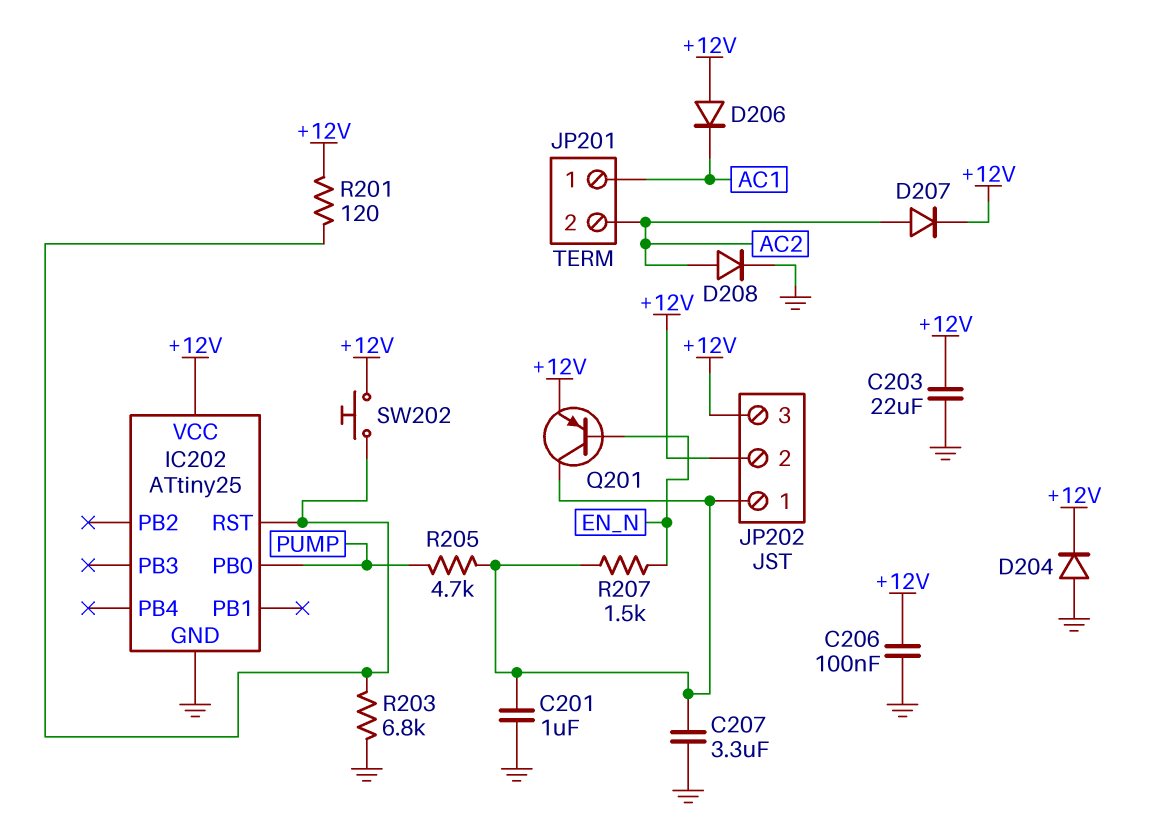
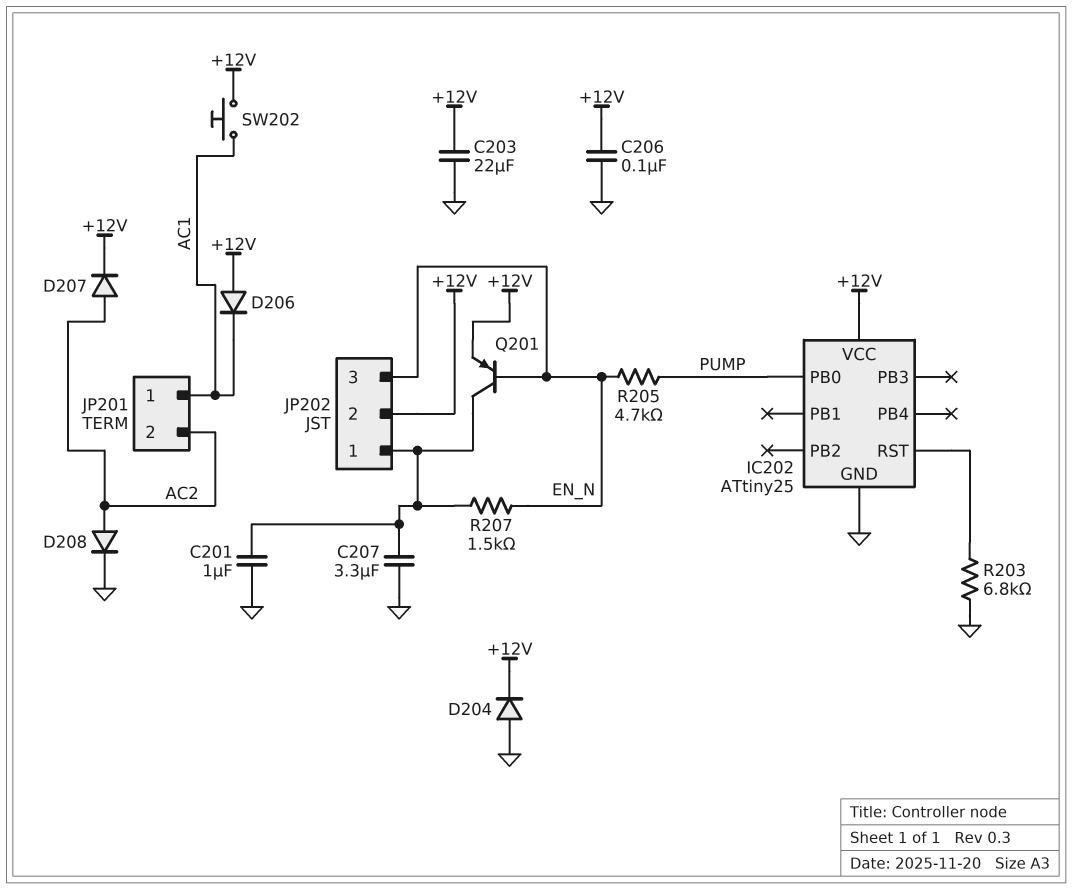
JP202 pin 3: +12V -> EN_N
R201: 120 (+12V, IC202/RST) -> none
R205: 4.7k (JP202/1, PUMP) -> 4.7k (EN_N, PUMP)
SW202: button (+12V, IC202/RST) -> button (+12V, AC1)

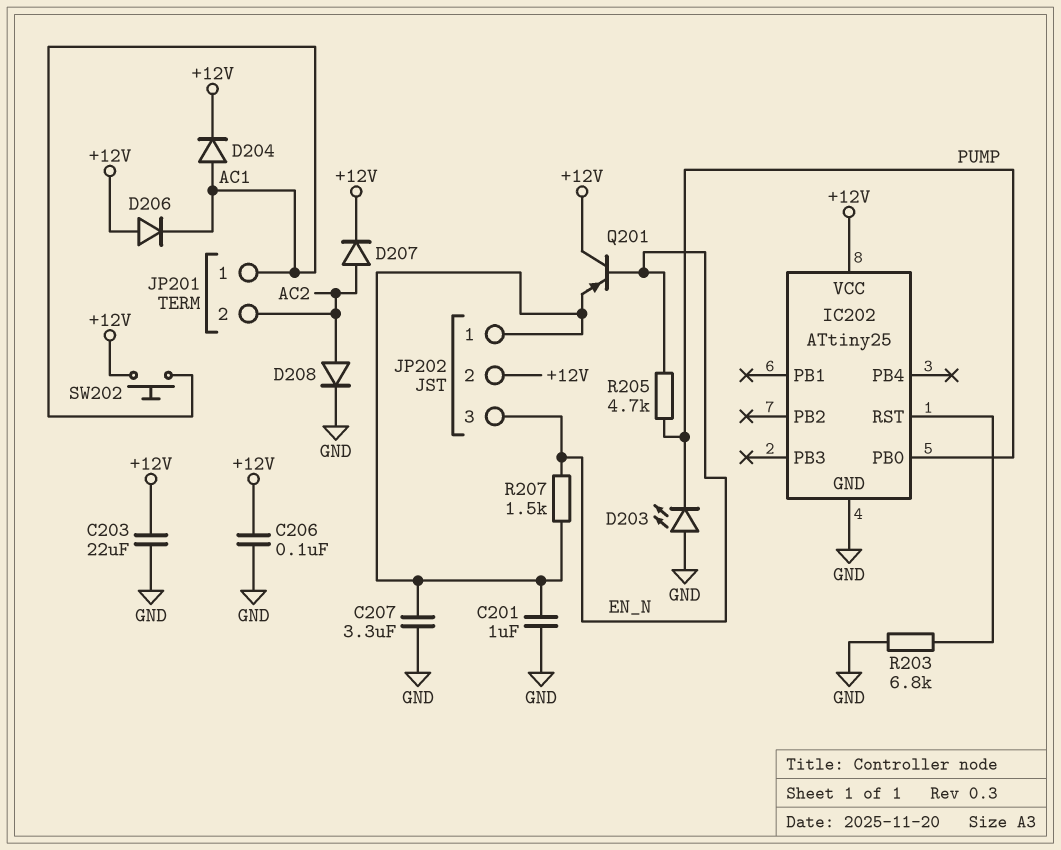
D203: none -> LED (A GND, K PUMP)
D204: diode (A GND, K +12V) -> diode (A AC1, K +12V)
Q201: PNP (B EN_N, C JP202/1, E +12V) -> PNP (B EN_N, C +12V, E JP202/1)

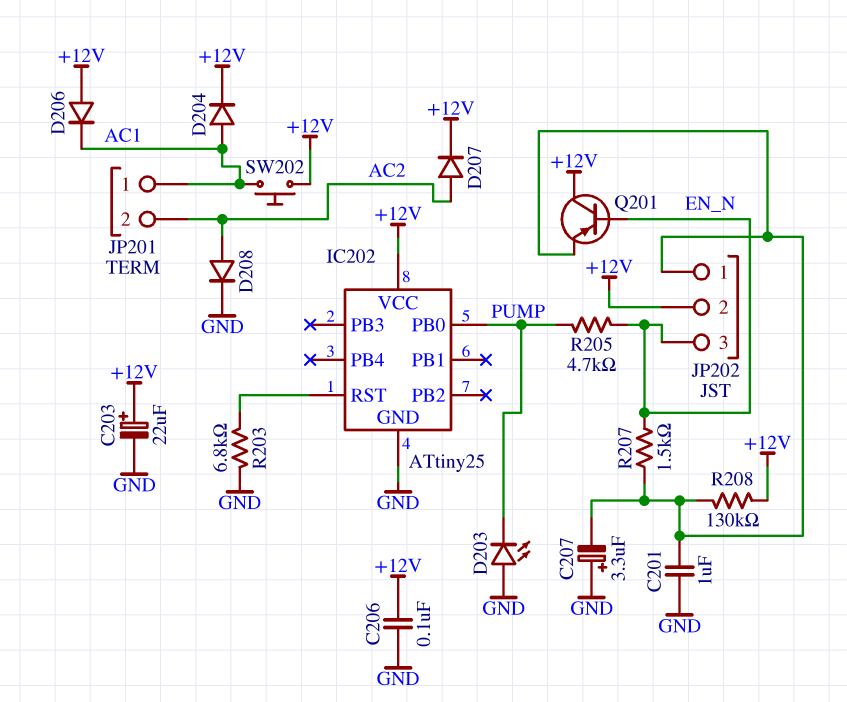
C203: 22uF (+12V, GND) -> 22uF (plus +12V, minus GND)
C207: 3.3uF (GND, JP202/1) -> 3.3uF (plus GND, minus JP202/1)
R208: none -> 130k (+12V, JP202/1)

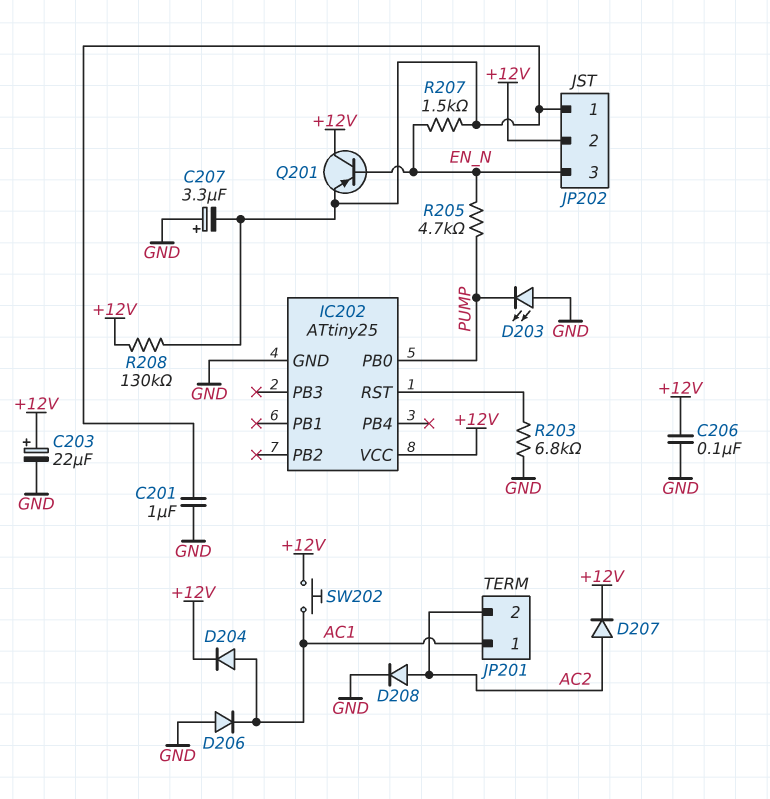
D206: diode (A +12V, K AC1) -> diode (A GND, K AC1)

